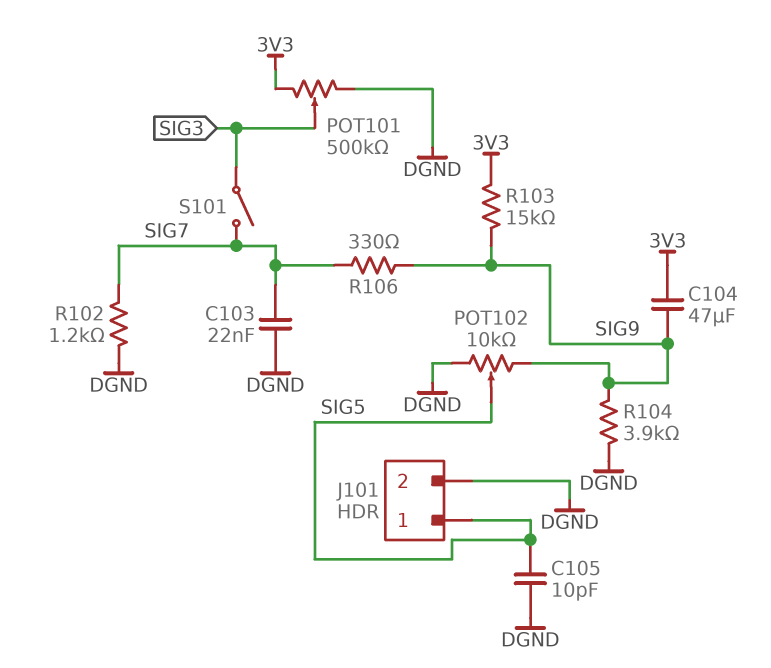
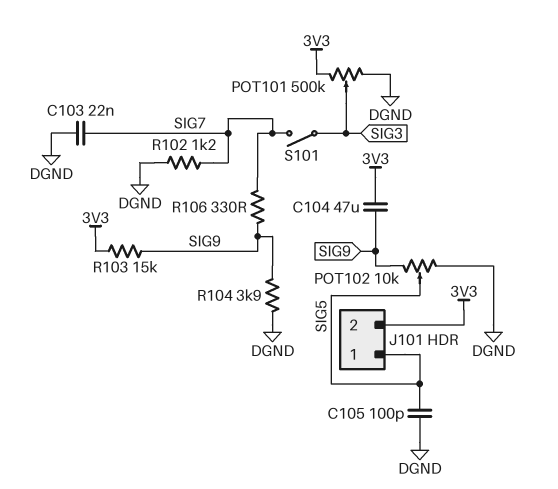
C105: 10pF (DGND, SIG5) -> 100pF (DGND, SIG5)
J101 pin 2: DGND -> 3V3

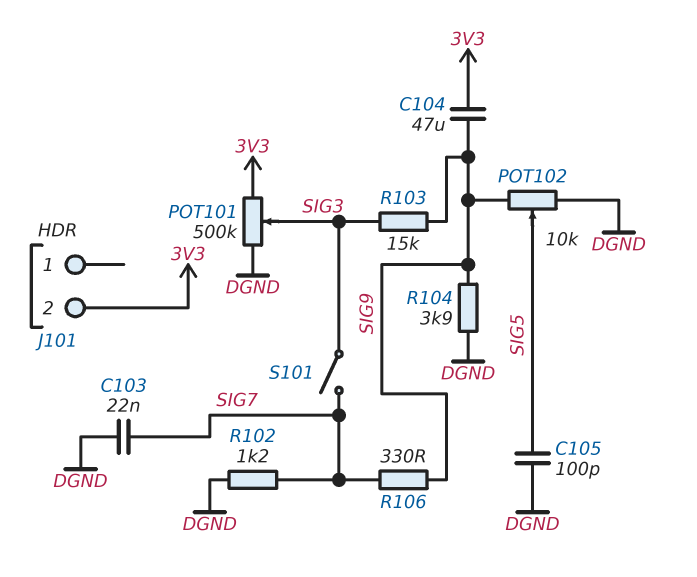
J101 pin 1: SIG5 -> none
R103: 15k (3V3, SIG9) -> 15k (SIG3, SIG9)

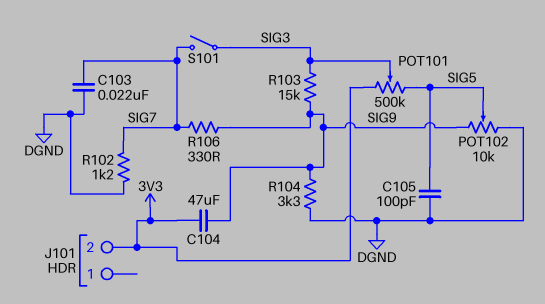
POT101: 500k (3V3, DGND, wiper SIG3) -> 500k (3V3, SIG5, wiper SIG3)
R104: 3.9k (DGND, SIG9) -> 3.3k (DGND, SIG9)

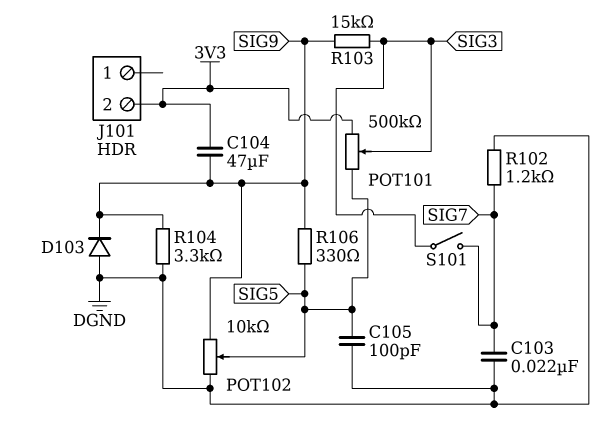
D103: none -> diode (A DGND, K SIG9)
R106: 330 (SIG7, SIG9) -> 330 (SIG5, SIG9)

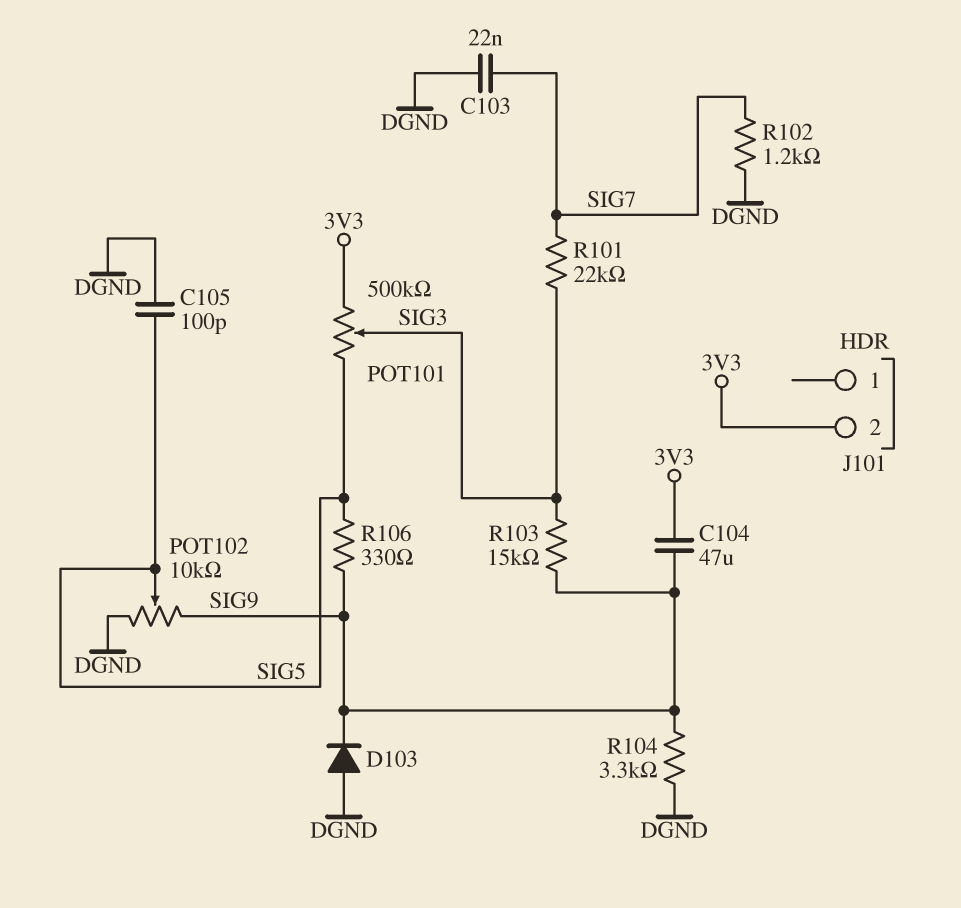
R101: none -> 22k (SIG3, SIG7)
S101: switch (SIG3, SIG7) -> none

